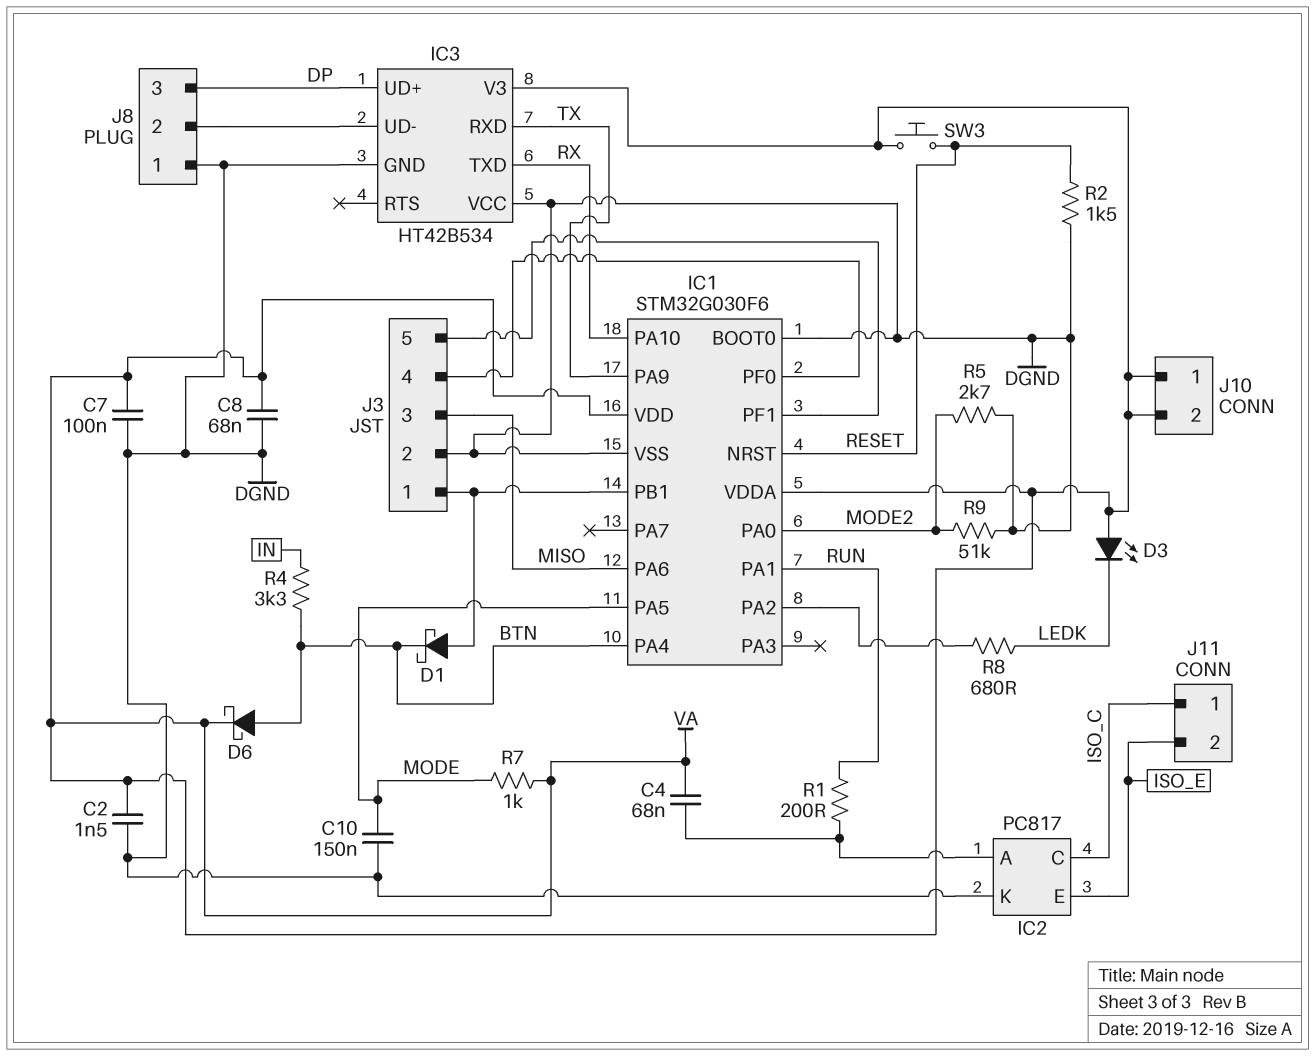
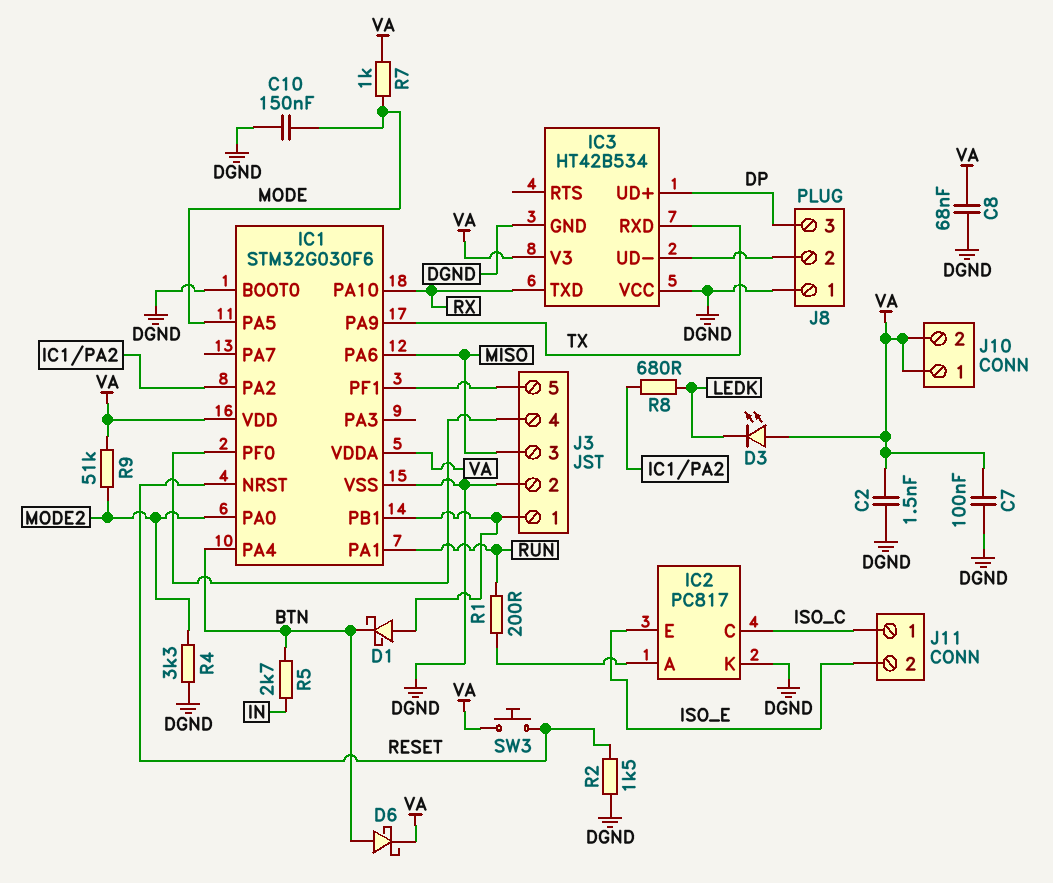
C4: 68nF (IC2/A, VA) -> none
R4: 3.3k (BTN, IN) -> 3.3k (DGND, MODE2)
R5: 2.7k (DGND, MODE2) -> 2.7k (BTN, IN)
R9: 51k (DGND, MODE2) -> 51k (MODE2, VA)

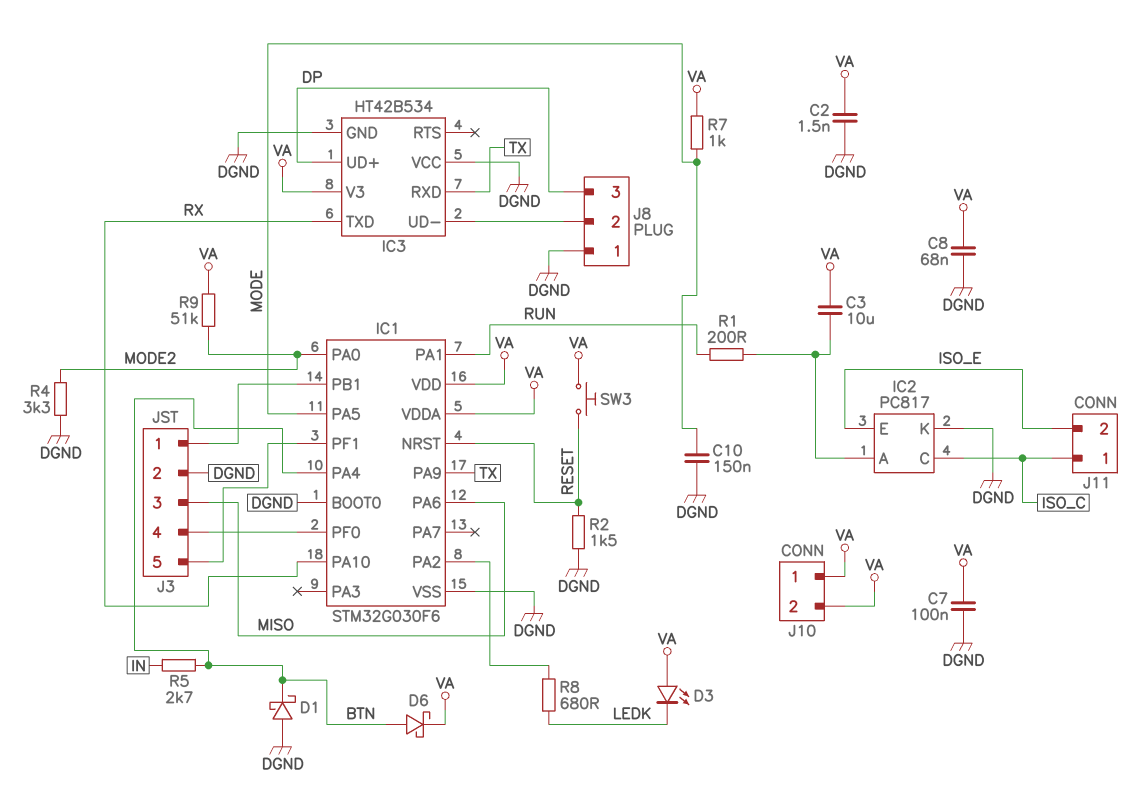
C3: none -> 10uF (IC2/A, VA)
D1: schottky (A IC1/PB1, K BTN) -> schottky (A DGND, K BTN)

